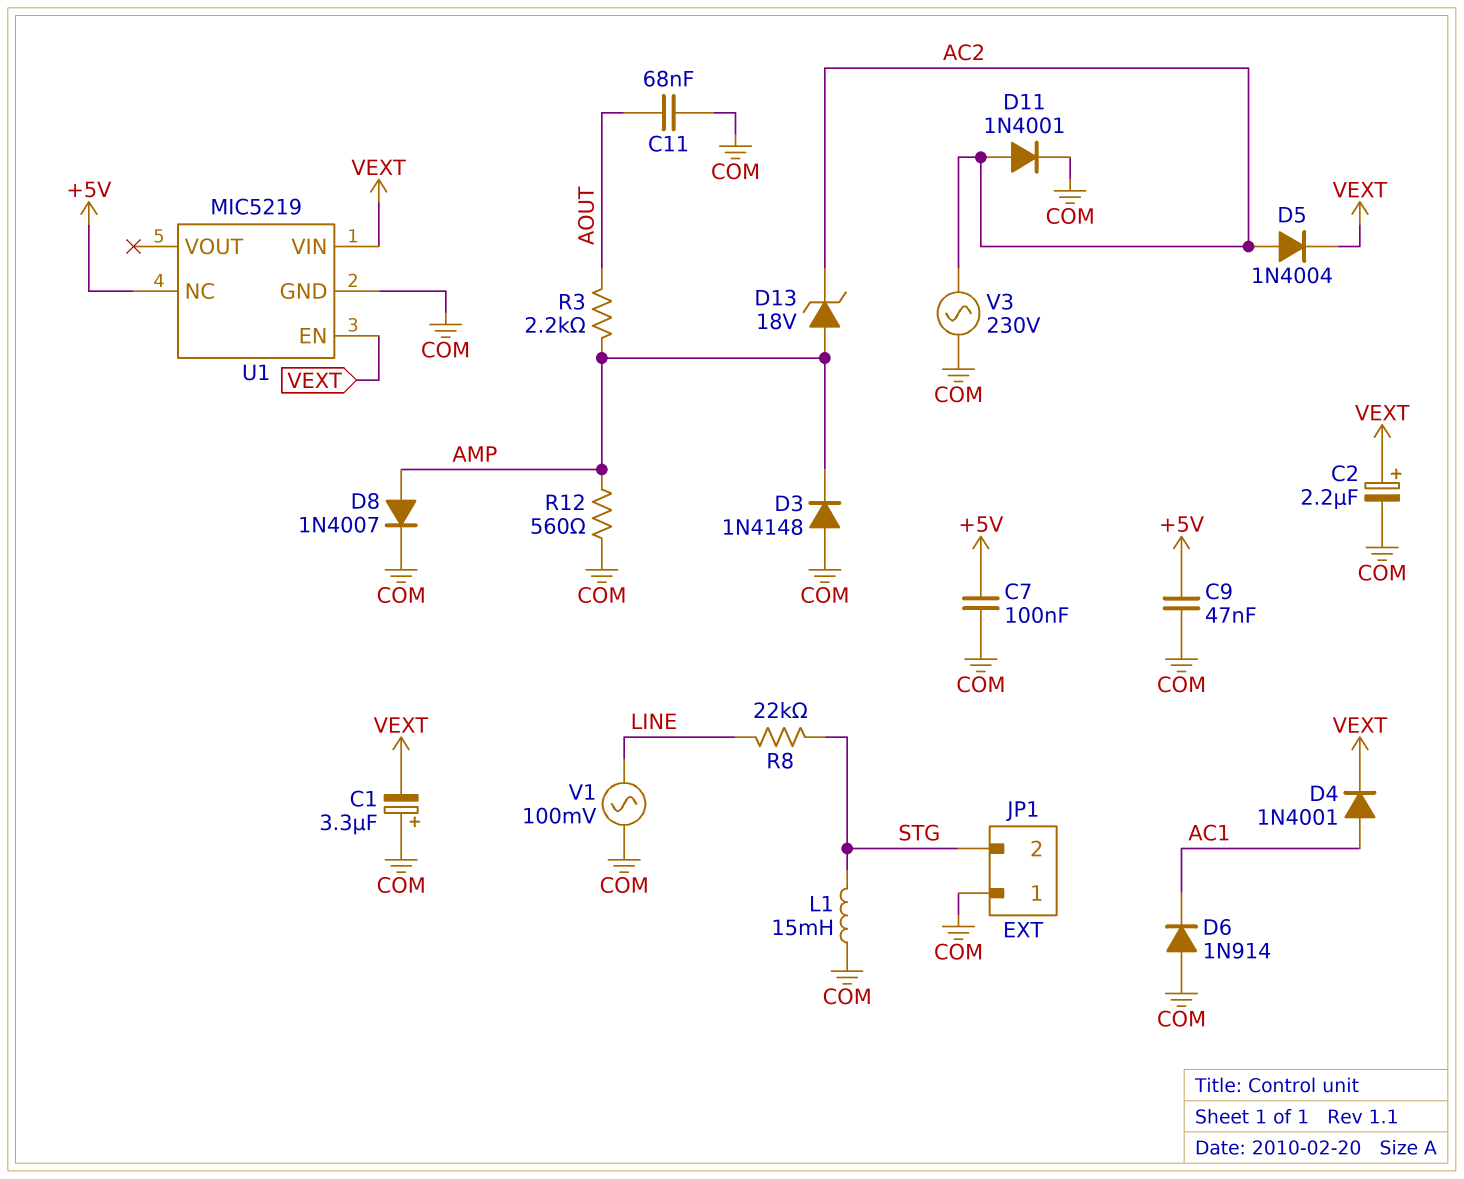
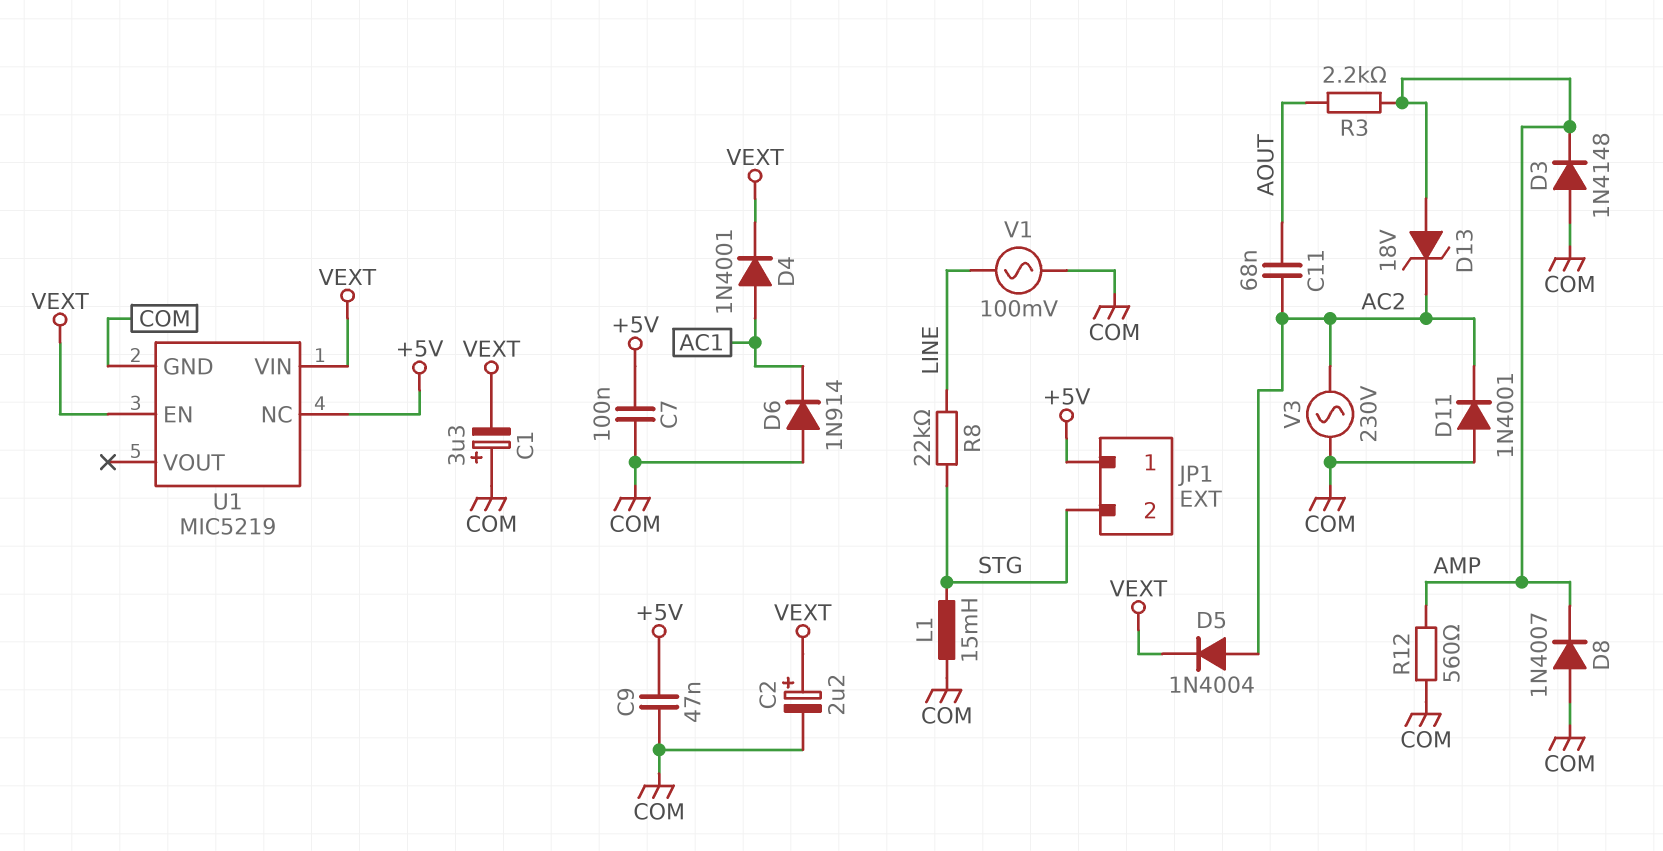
C11: 68nF (AOUT, COM) -> 68nF (AC2, AOUT)
D8: diode 1N4007 (A AMP, K COM) -> diode 1N4007 (A COM, K AMP)
D11: diode 1N4001 (A AC2, K COM) -> diode 1N4001 (A COM, K AC2)
JP1 pin 1: COM -> +5V

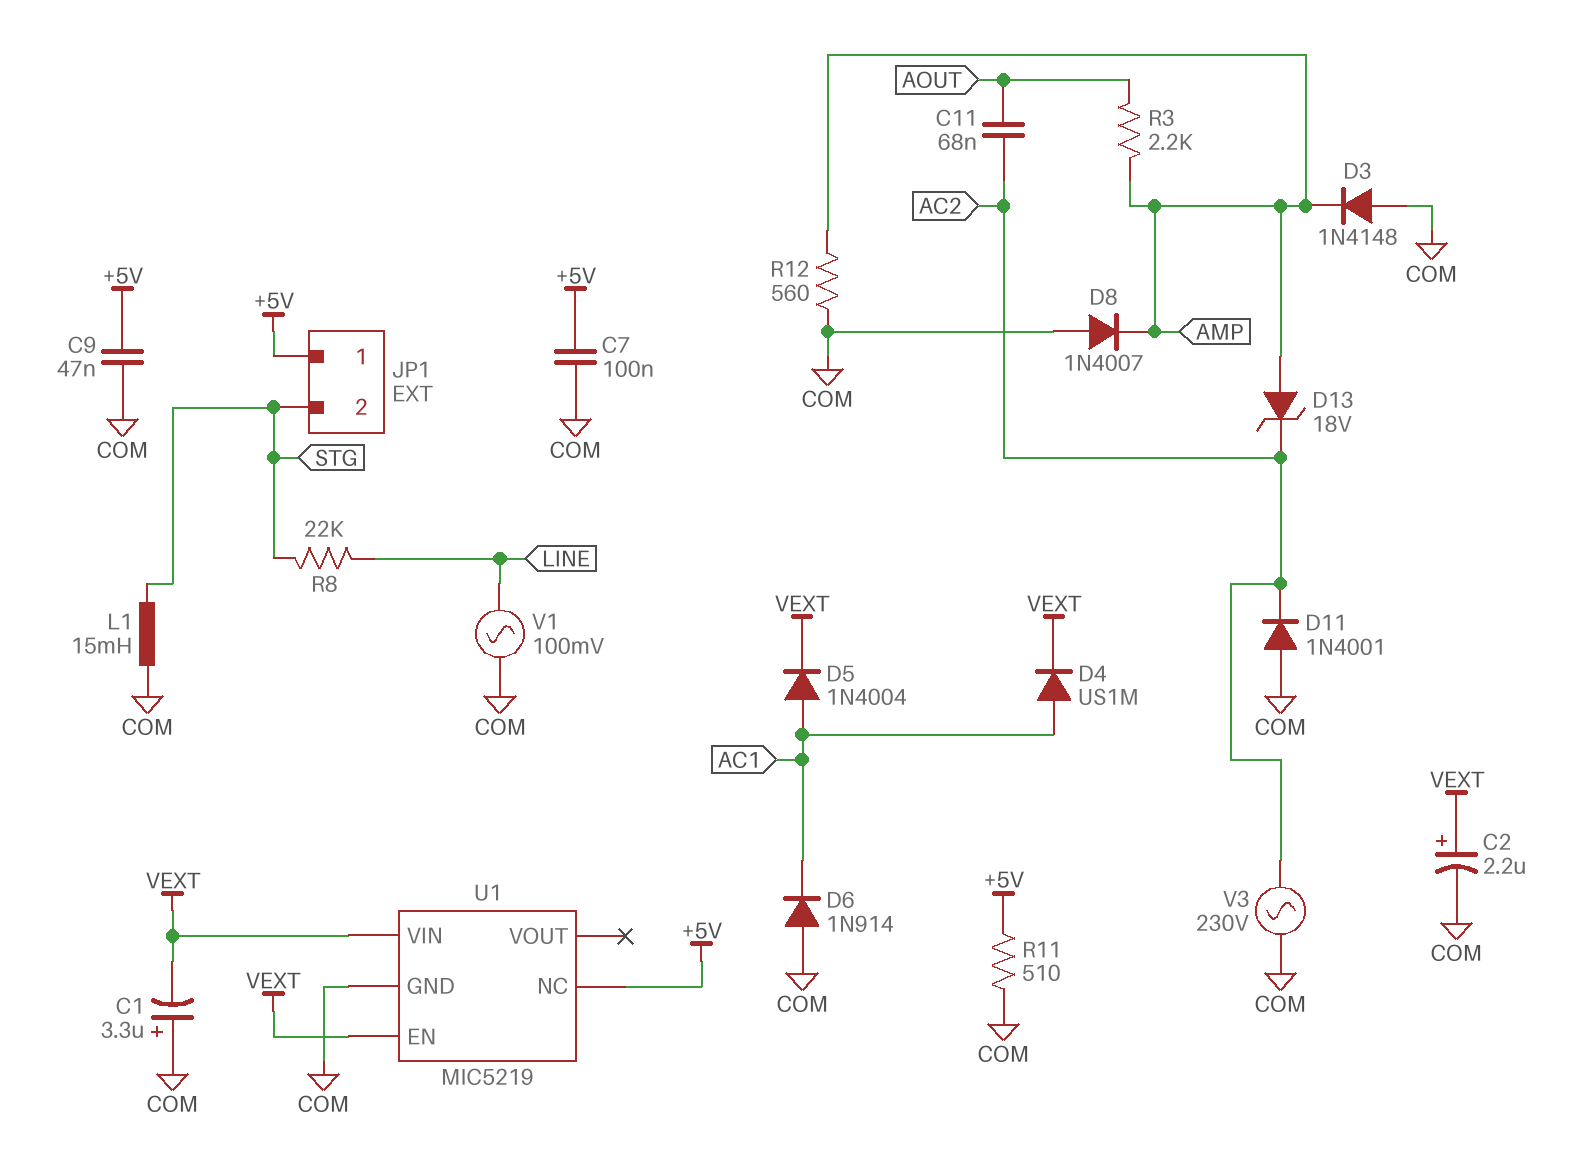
D4: diode 1N4001 (A AC1, K VEXT) -> diode US1M (A AC1, K VEXT)
D5: diode 1N4004 (A AC2, K VEXT) -> diode 1N4004 (A AC1, K VEXT)
R11: none -> 510 (+5V, COM)

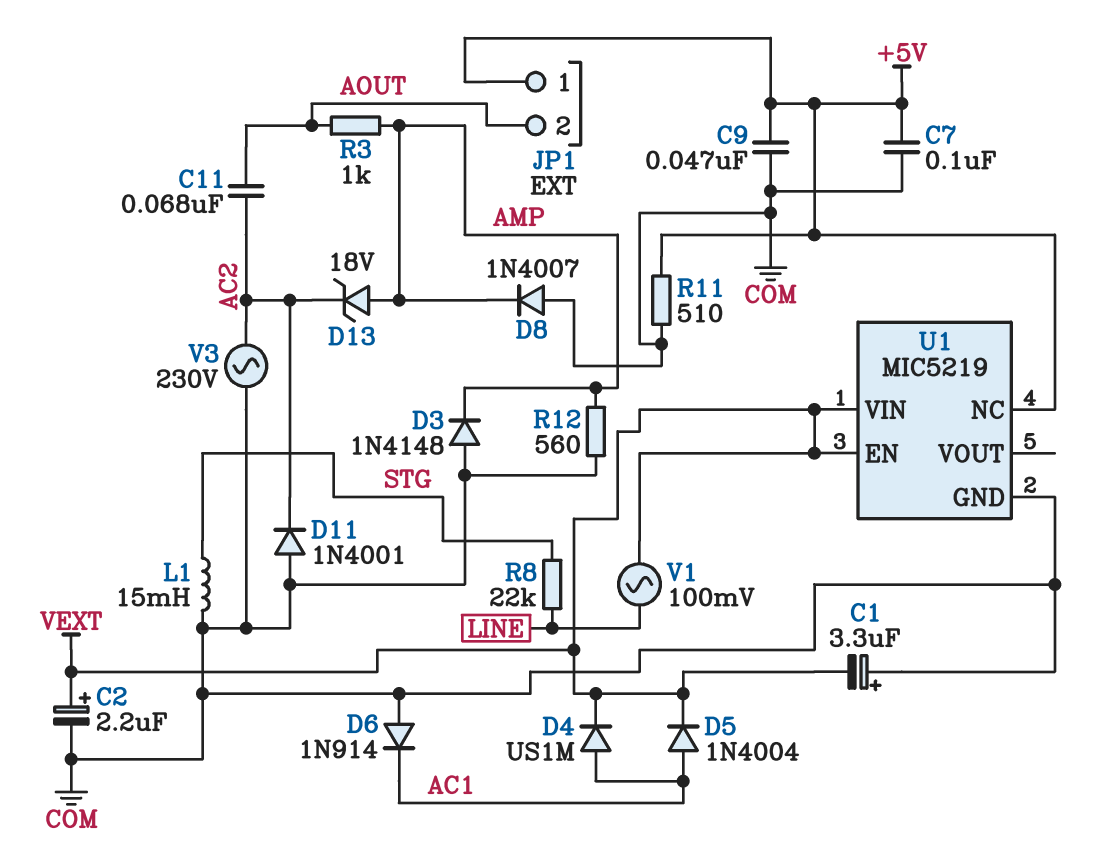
JP1 pin 2: STG -> AOUT
R3: 2.2k (AMP, AOUT) -> 1k (AMP, AOUT)
V1: AC 100mV (COM, LINE) -> AC 100mV (LINE, VEXT)

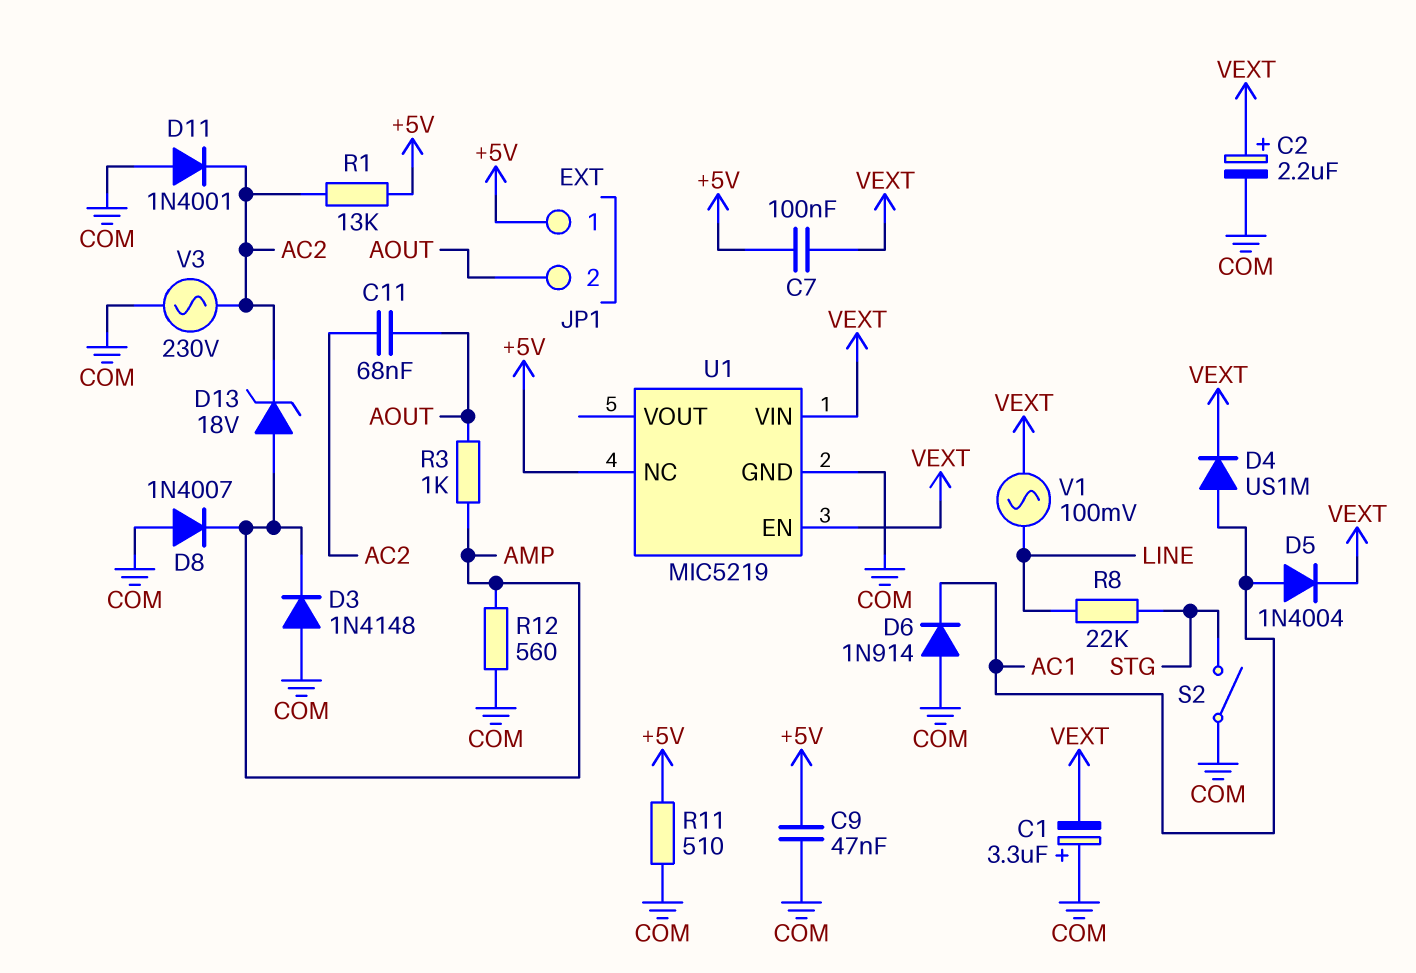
C7: 100nF (+5V, COM) -> 100nF (+5V, VEXT)
L1: 15mH (COM, STG) -> none
R1: none -> 13k (+5V, AC2)
S2: none -> switch (COM, STG)

